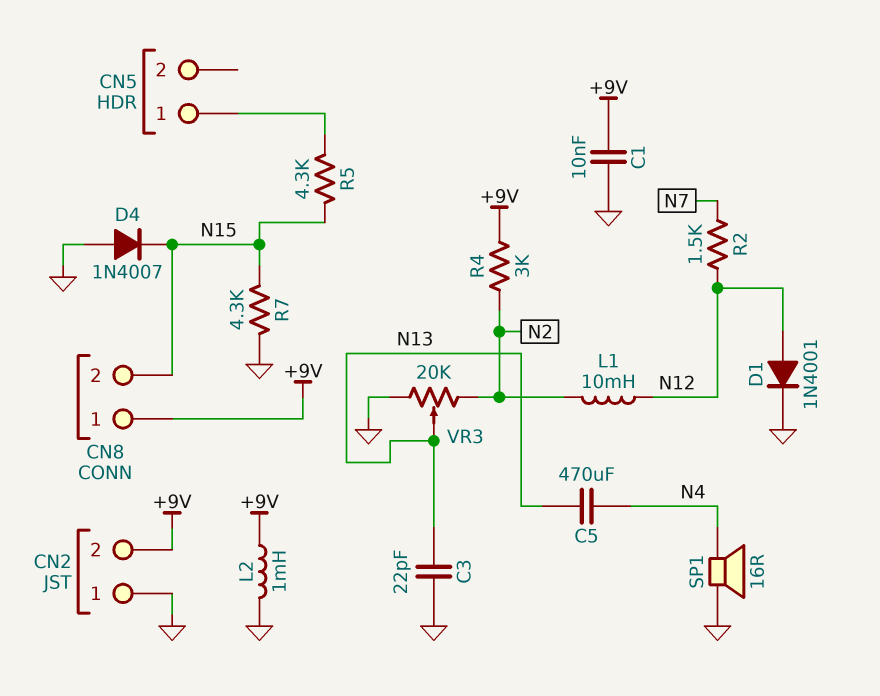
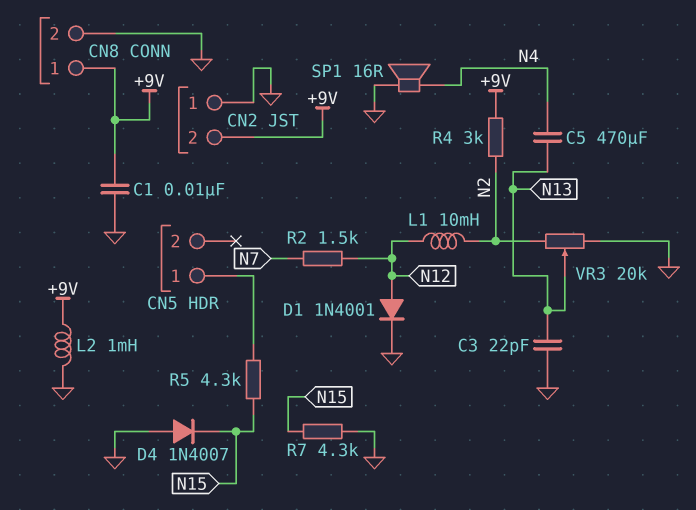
CN8 pin 2: N15 -> GND

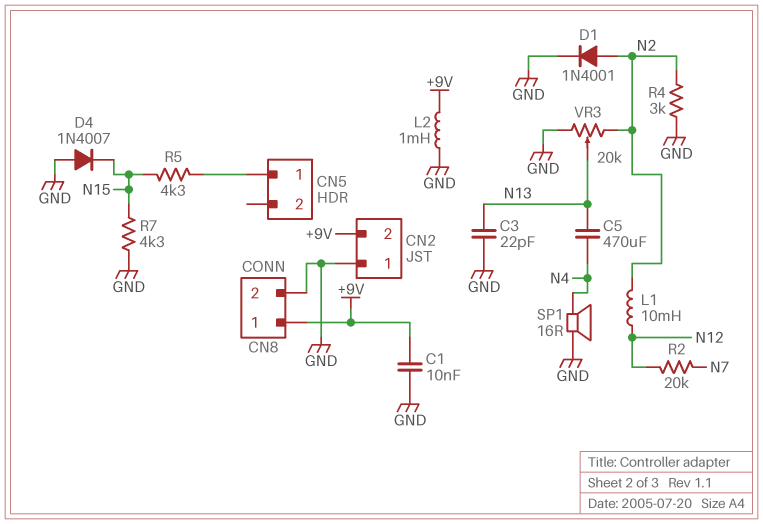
D1: diode 1N4001 (A N12, K GND) -> diode 1N4001 (A N2, K GND)
R2: 1.5k (N7, N12) -> 20k (N7, N12)
R4: 3k (+9V, N2) -> 3k (GND, N2)

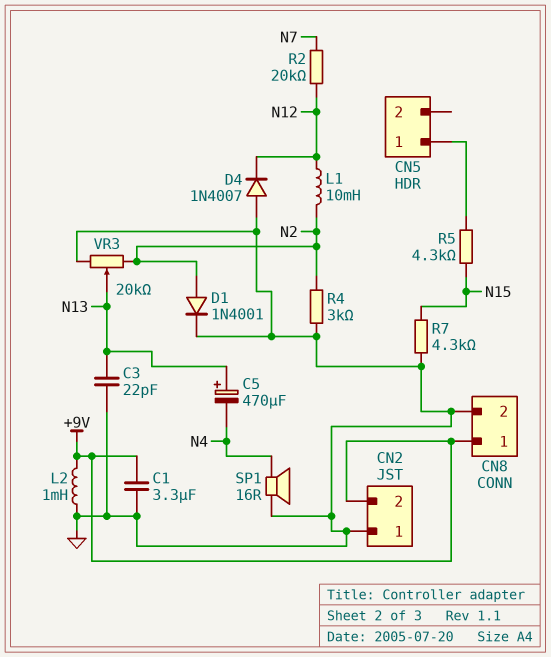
C1: 10nF (+9V, GND) -> 3.3uF (+9V, GND)
C5: 470uF (N4, N13) -> 470uF (plus N13, minus N4)
D4: diode 1N4007 (A GND, K N15) -> diode 1N4007 (A GND, K N12)

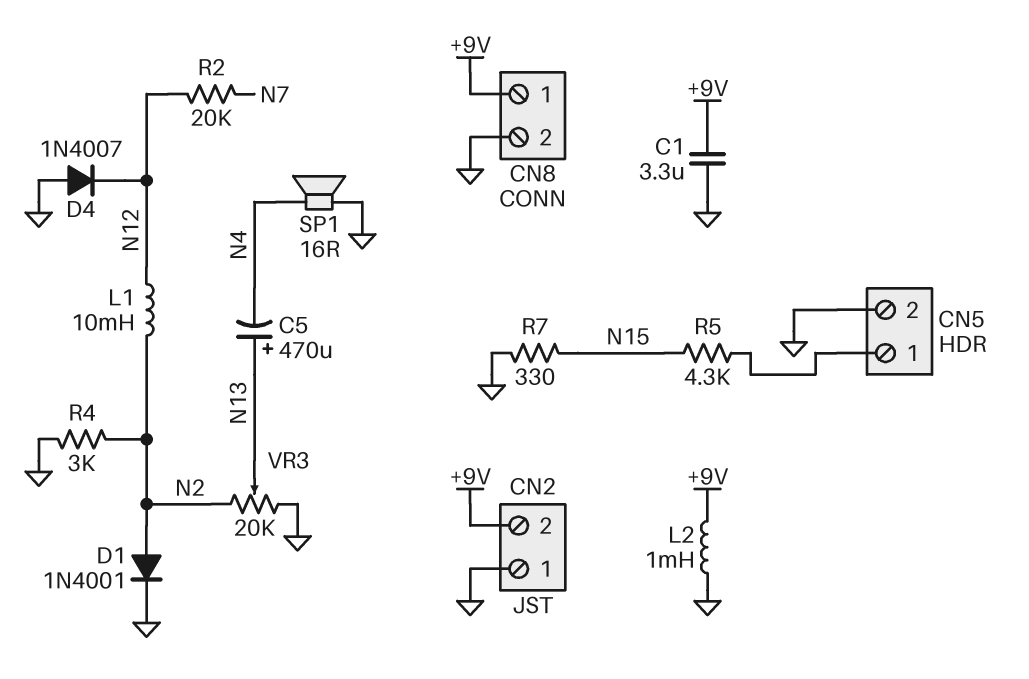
C3: 22pF (GND, N13) -> none
CN5 pin 2: none -> GND
R7: 4.3k (GND, N15) -> 330 (GND, N15)

